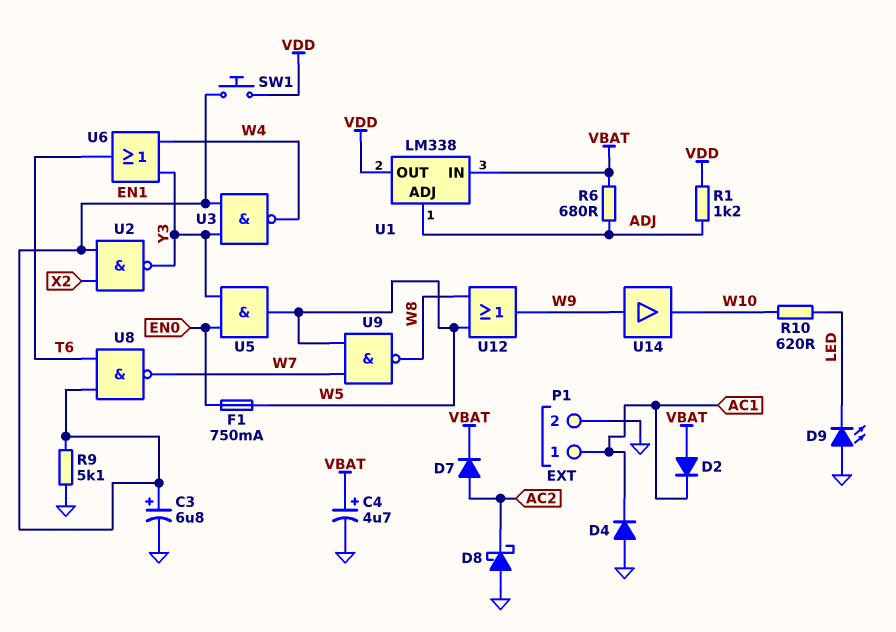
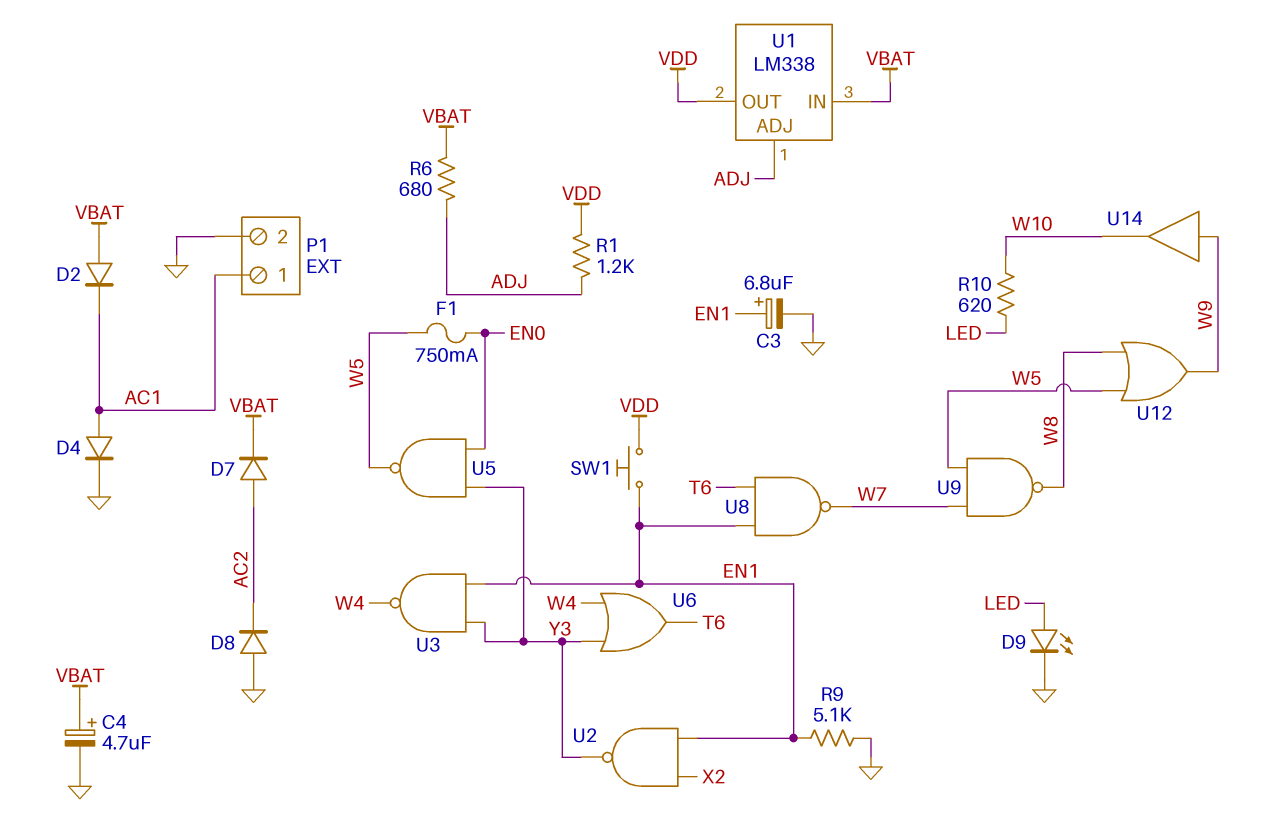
D4: diode (A GND, K AC1) -> diode (A AC1, K GND)
D8: schottky (A GND, K AC2) -> diode (A GND, K AC2)
D9: LED (A GND, K LED) -> LED (A LED, K GND)
U5: AND (in EN0, in Y3, out W5) -> NAND (in EN0, in Y3, out W5)

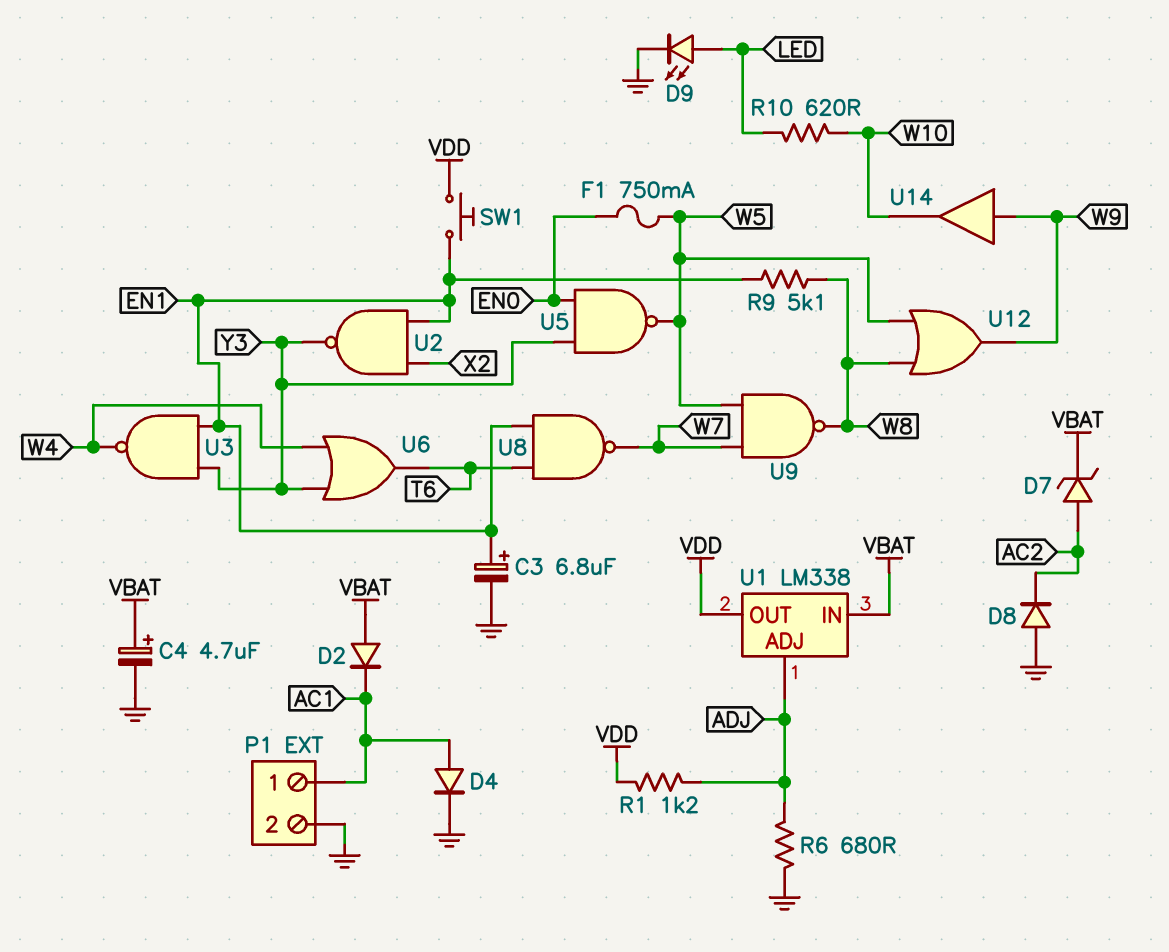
D7: diode (A AC2, K VBAT) -> zener (A AC2, K VBAT)
R6: 680 (ADJ, VBAT) -> 680 (ADJ, GND)
R9: 5.1k (EN1, GND) -> 5.1k (EN1, W8)

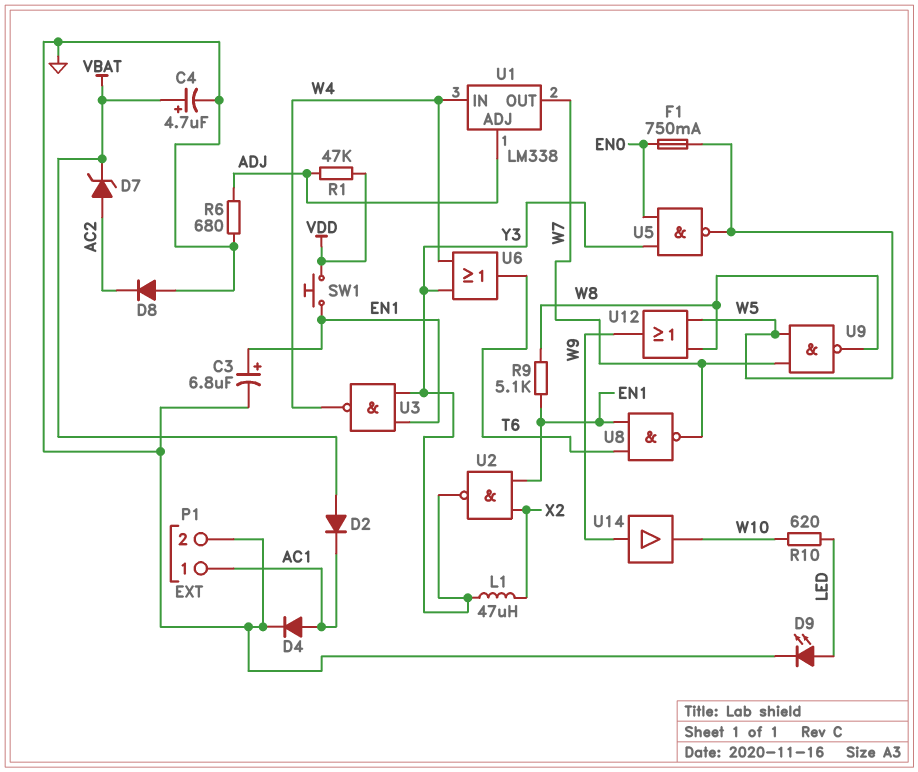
L1: none -> 47uH (X2, Y3)
R1: 1.2k (ADJ, VDD) -> 47k (ADJ, VDD)
U1 pin IN: VBAT -> W4
U1 pin OUT: VDD -> W7

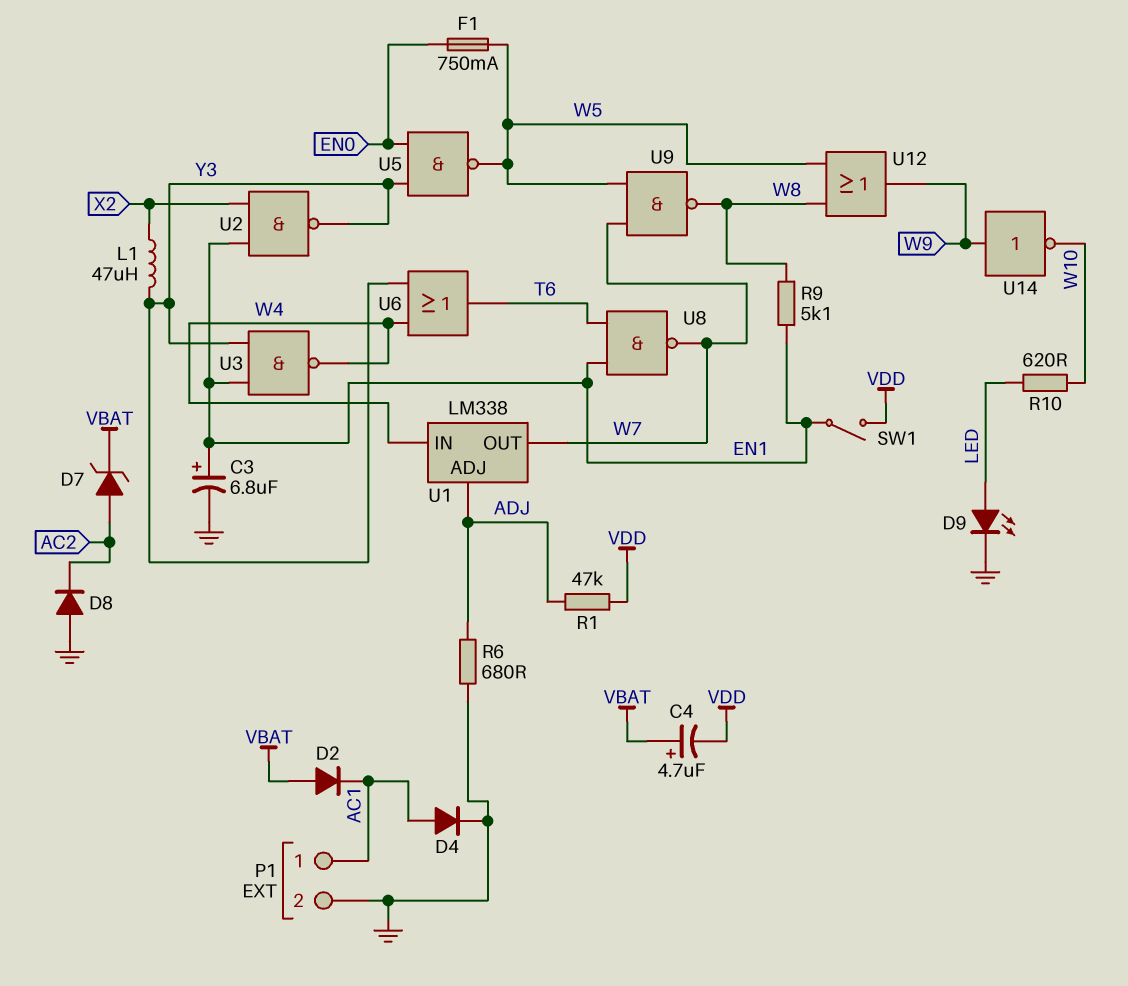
C4: 4.7uF (plus VBAT, minus GND) -> 4.7uF (plus VBAT, minus VDD)
SW1: button (EN1, VDD) -> switch (EN1, VDD)
U14: buffer (in W9, out W10) -> NOT (in W9, out W10)

